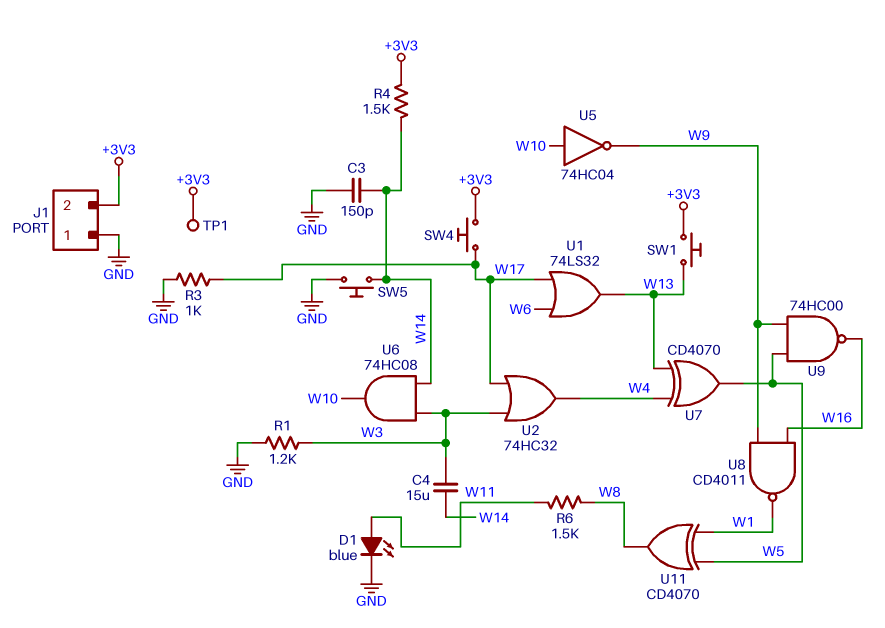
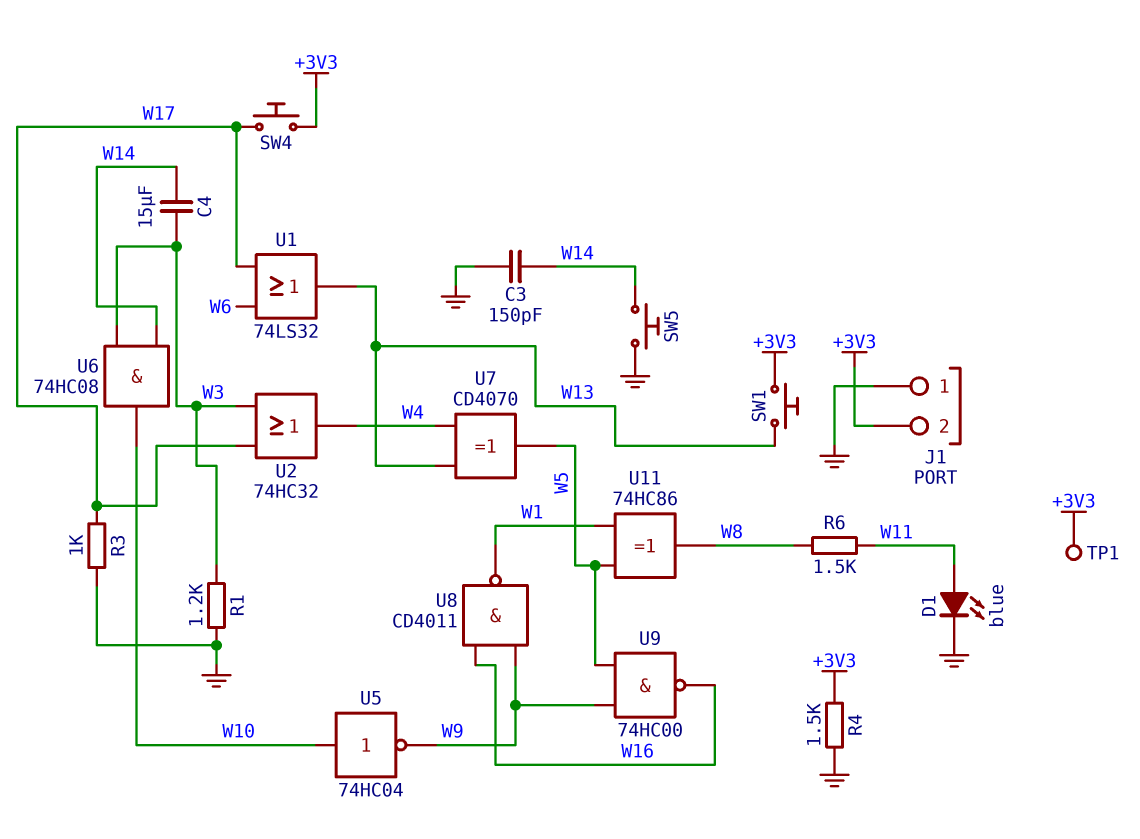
R4: 1.5k (+3V3, W14) -> 1.5k (+3V3, GND)
U11: XOR CD4070 (in W1, in W5, out W8) -> XOR 74HC86 (in W1, in W5, out W8)

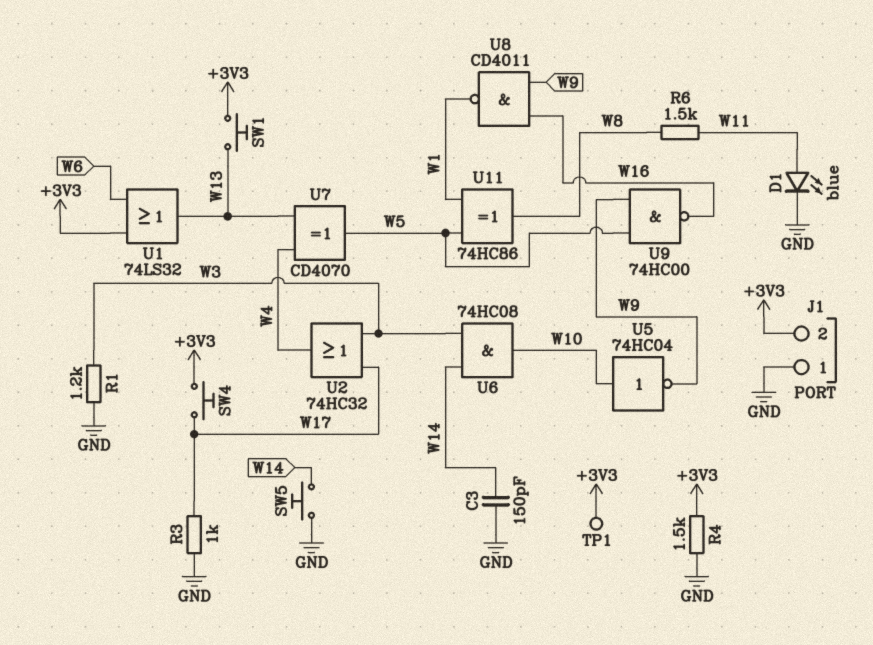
C4: 15uF (W3, W14) -> none
U1: OR 74LS32 (in W6, in W17, out W13) -> OR 74LS32 (in +3V3, in W6, out W13)

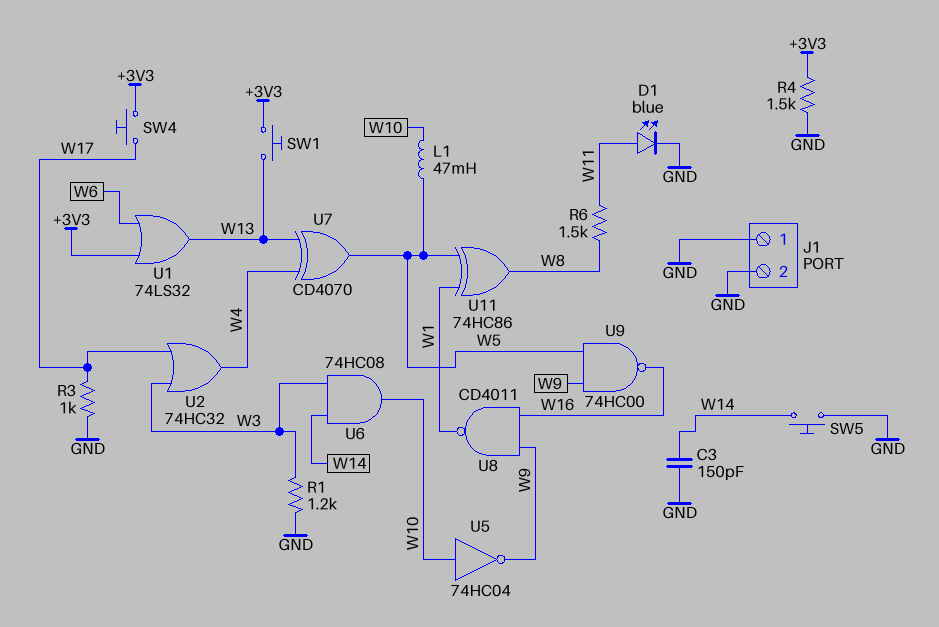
J1 pin 2: +3V3 -> GND
L1: none -> 47mH (W5, W10)
TP1: test point (+3V3) -> none

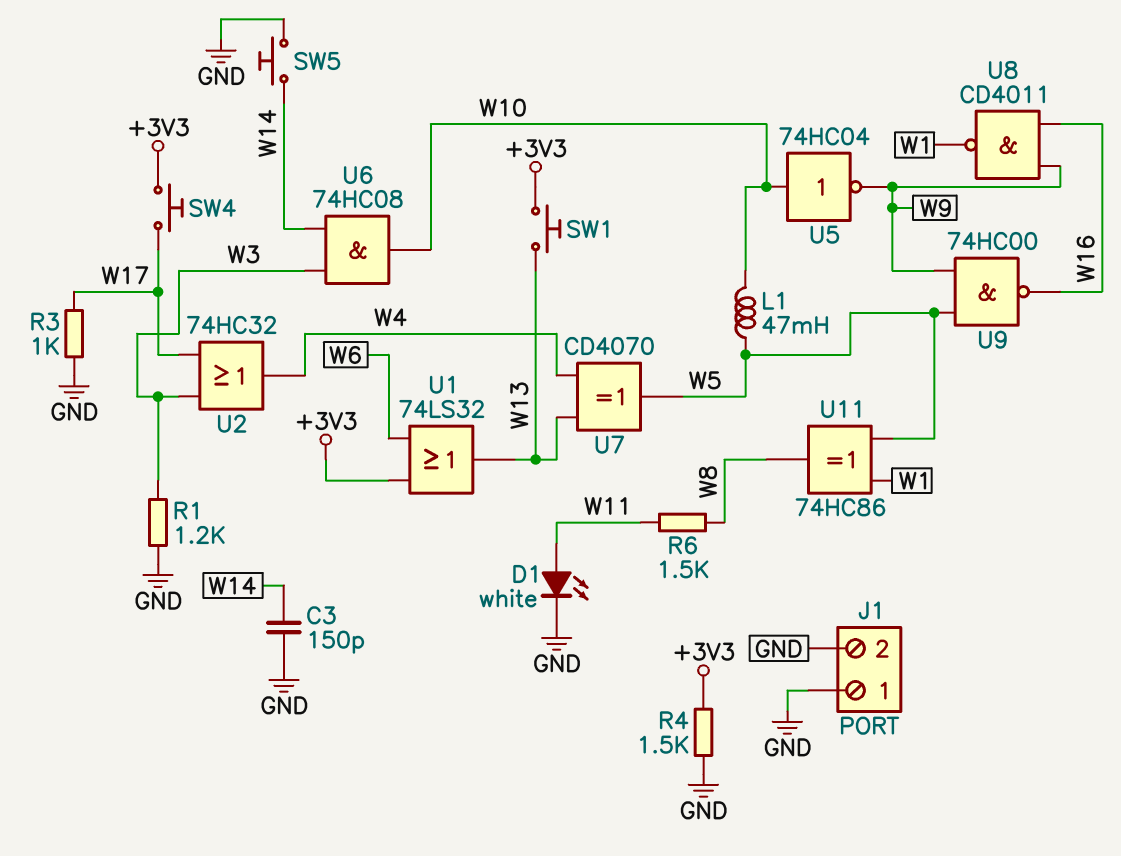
D1: LED blue (A W11, K GND) -> LED white (A W11, K GND)

